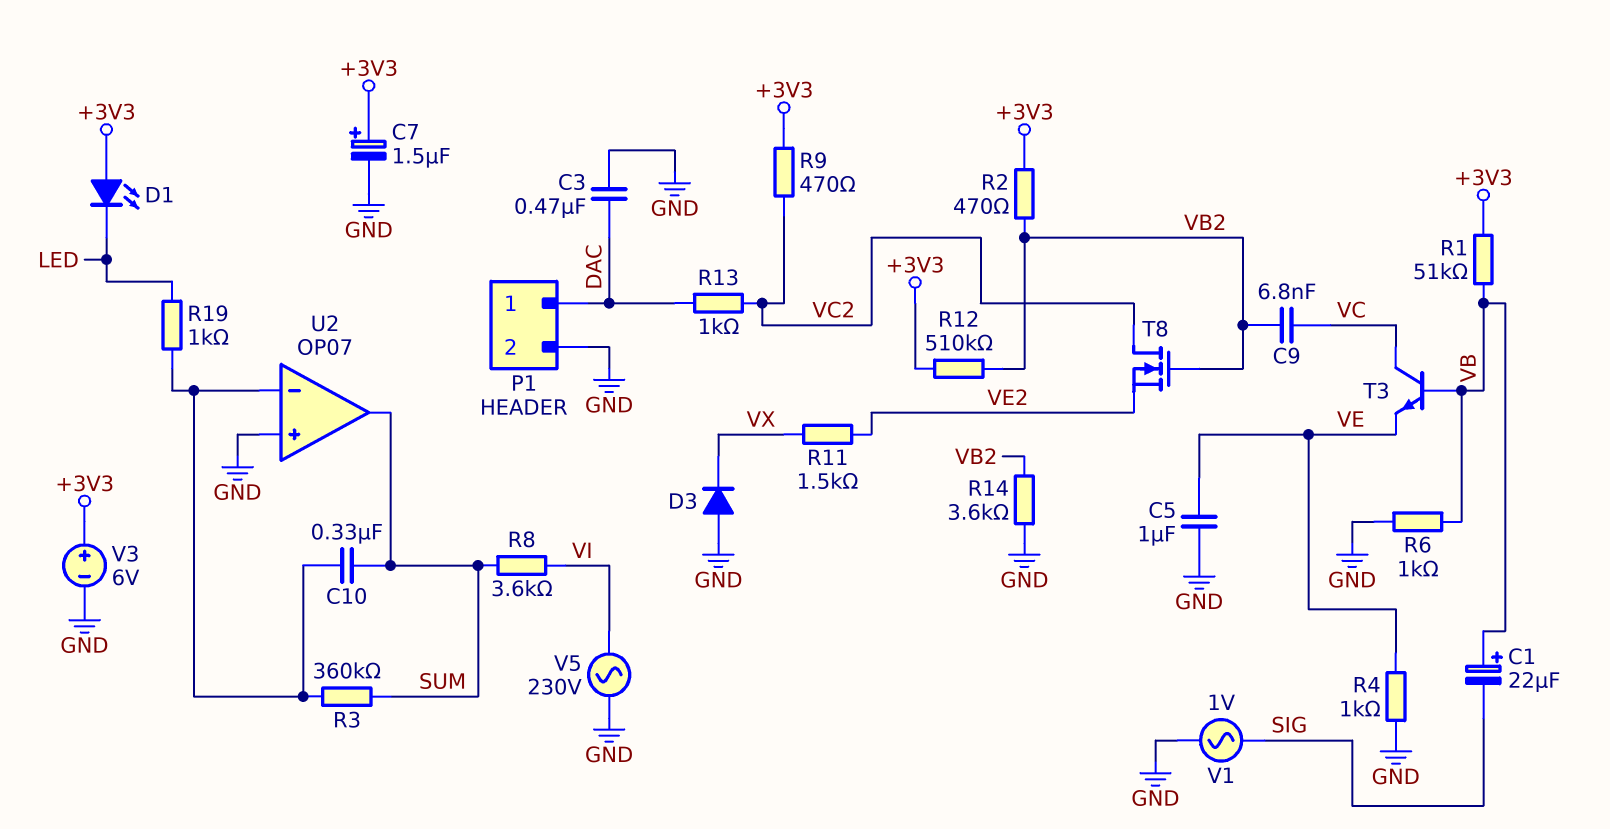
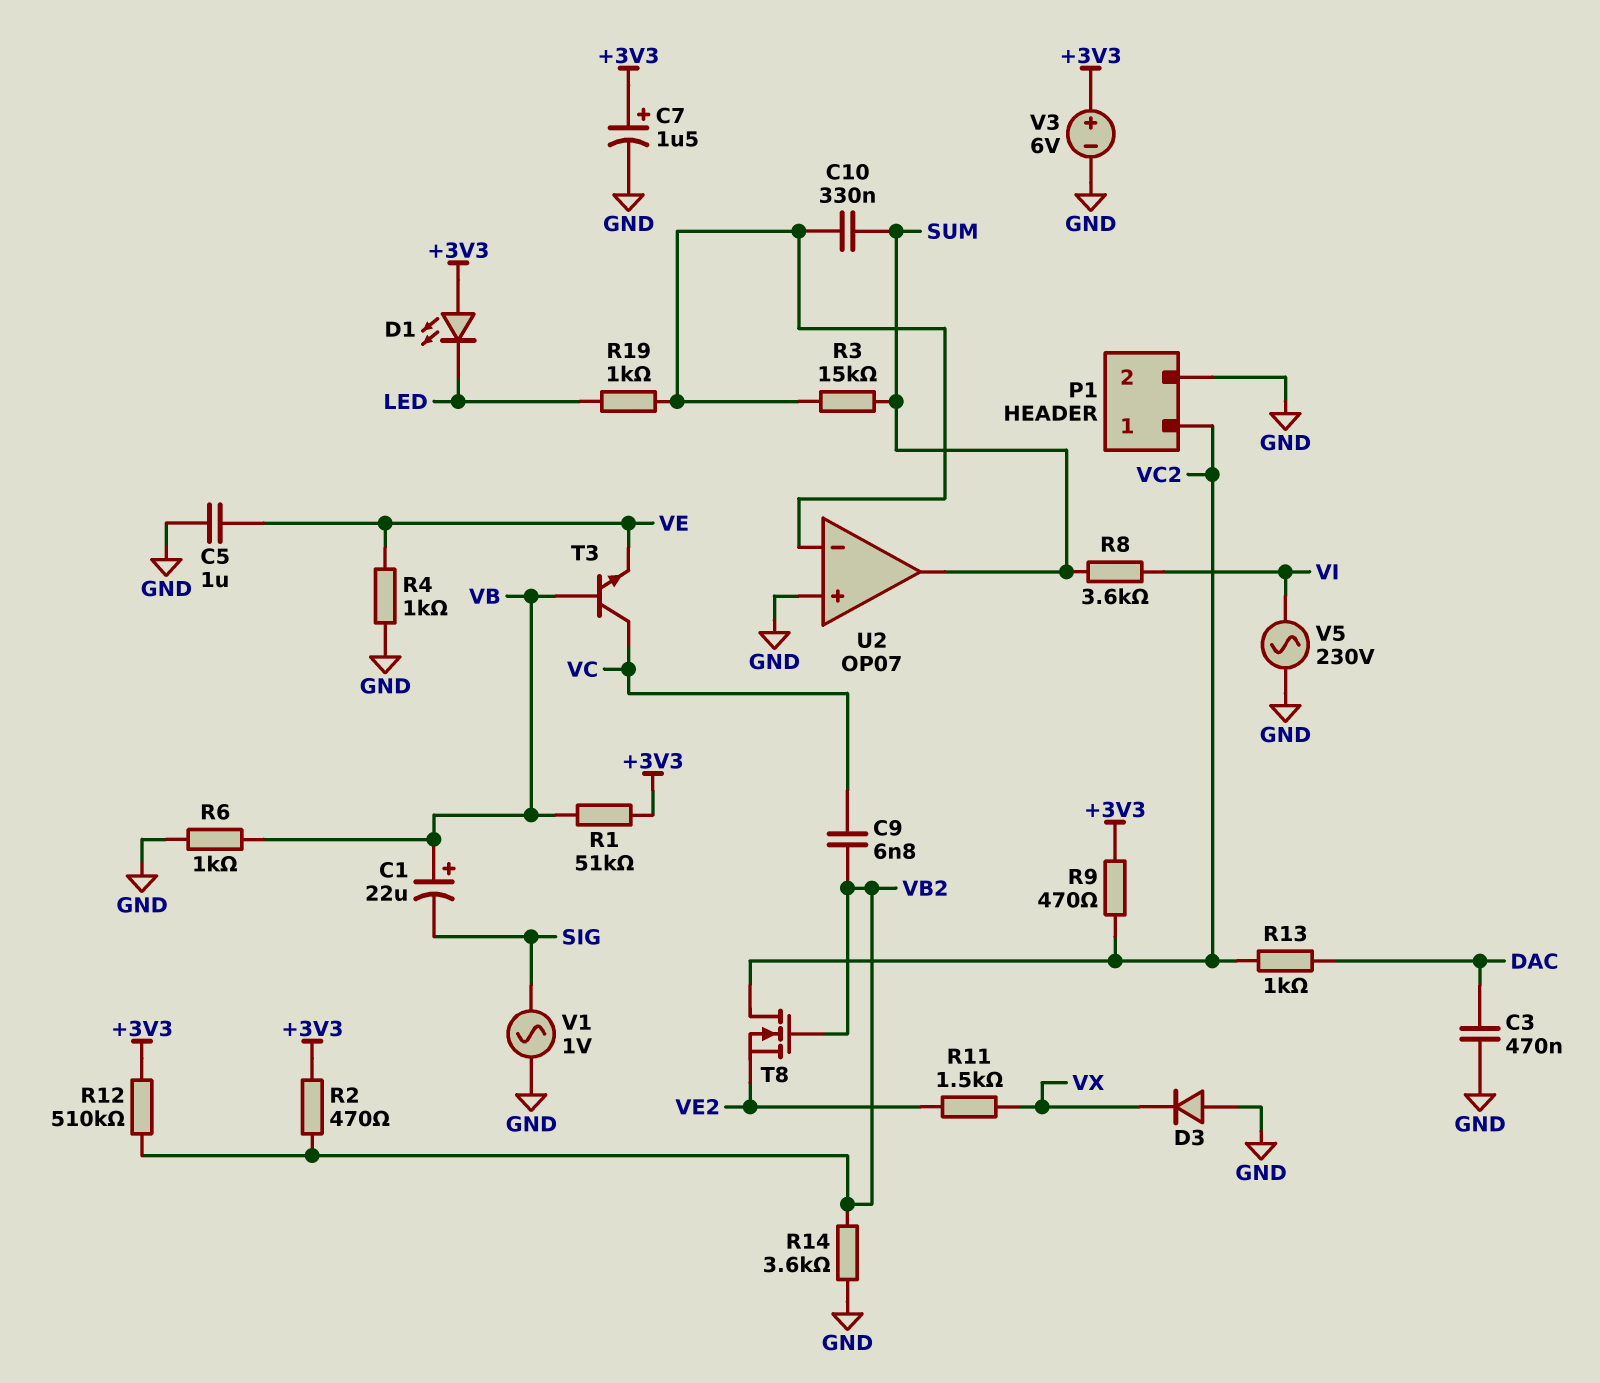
P1 pin 1: DAC -> VC2
R3: 360k (SUM, U2/in-) -> 15k (SUM, U2/in-)

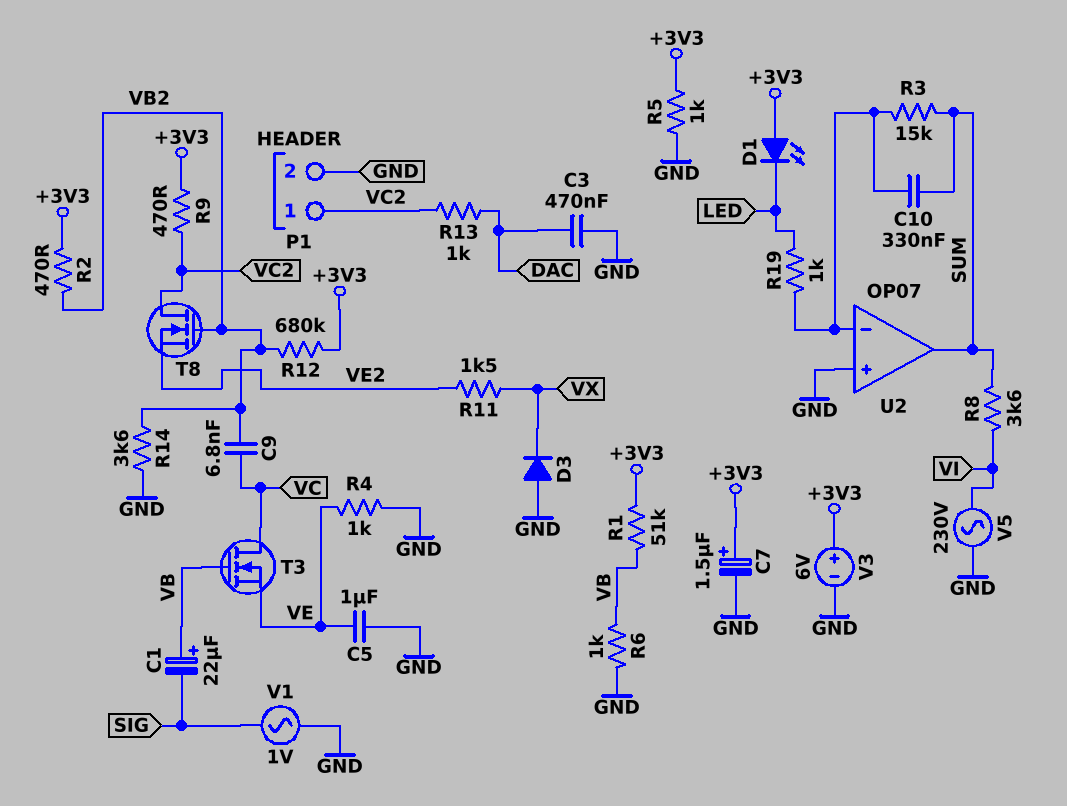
R5: none -> 1k (+3V3, GND)
R12: 510k (+3V3, VB2) -> 680k (+3V3, VB2)
T3: NPN (B VB, C VC, E VE) -> NMOS (G VB, D VC, S VE)

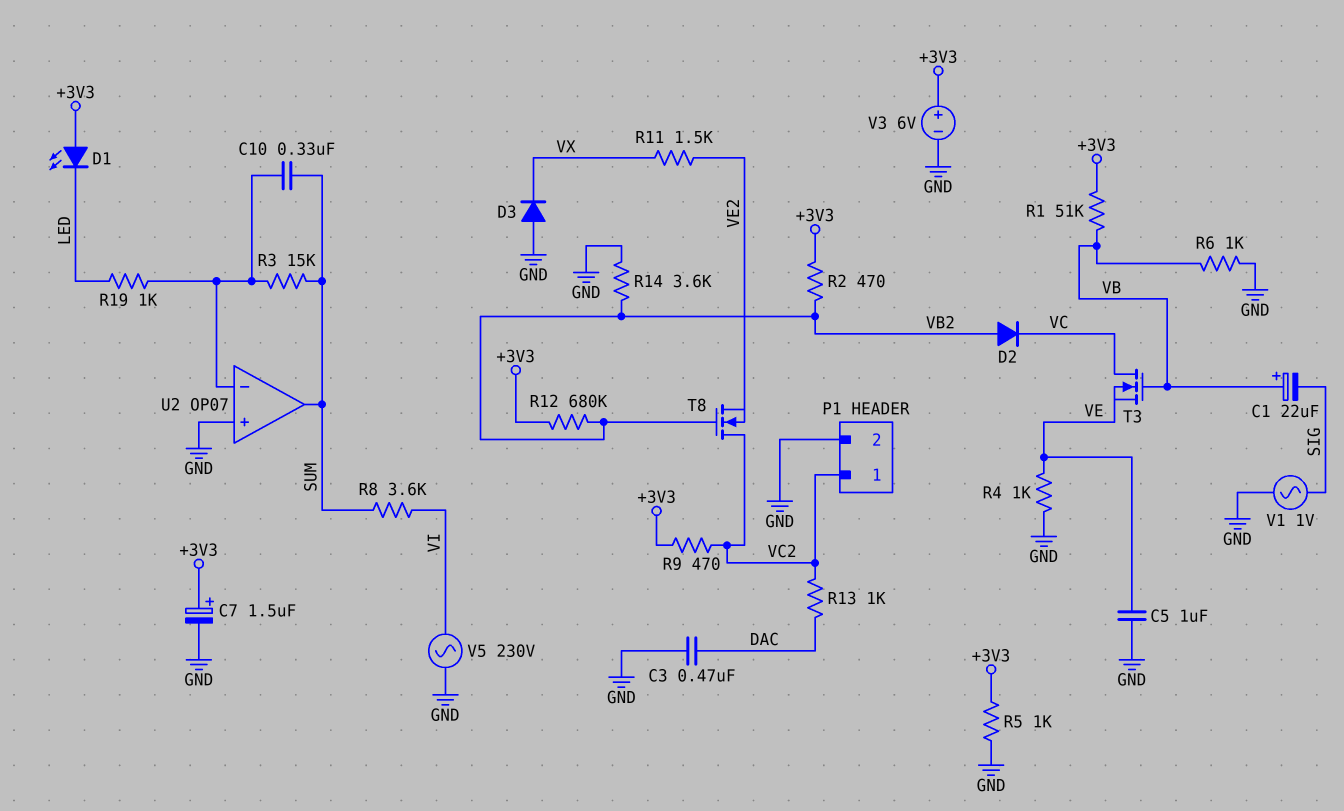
C9: 6.8nF (VB2, VC) -> none
D2: none -> diode (A VB2, K VC)

